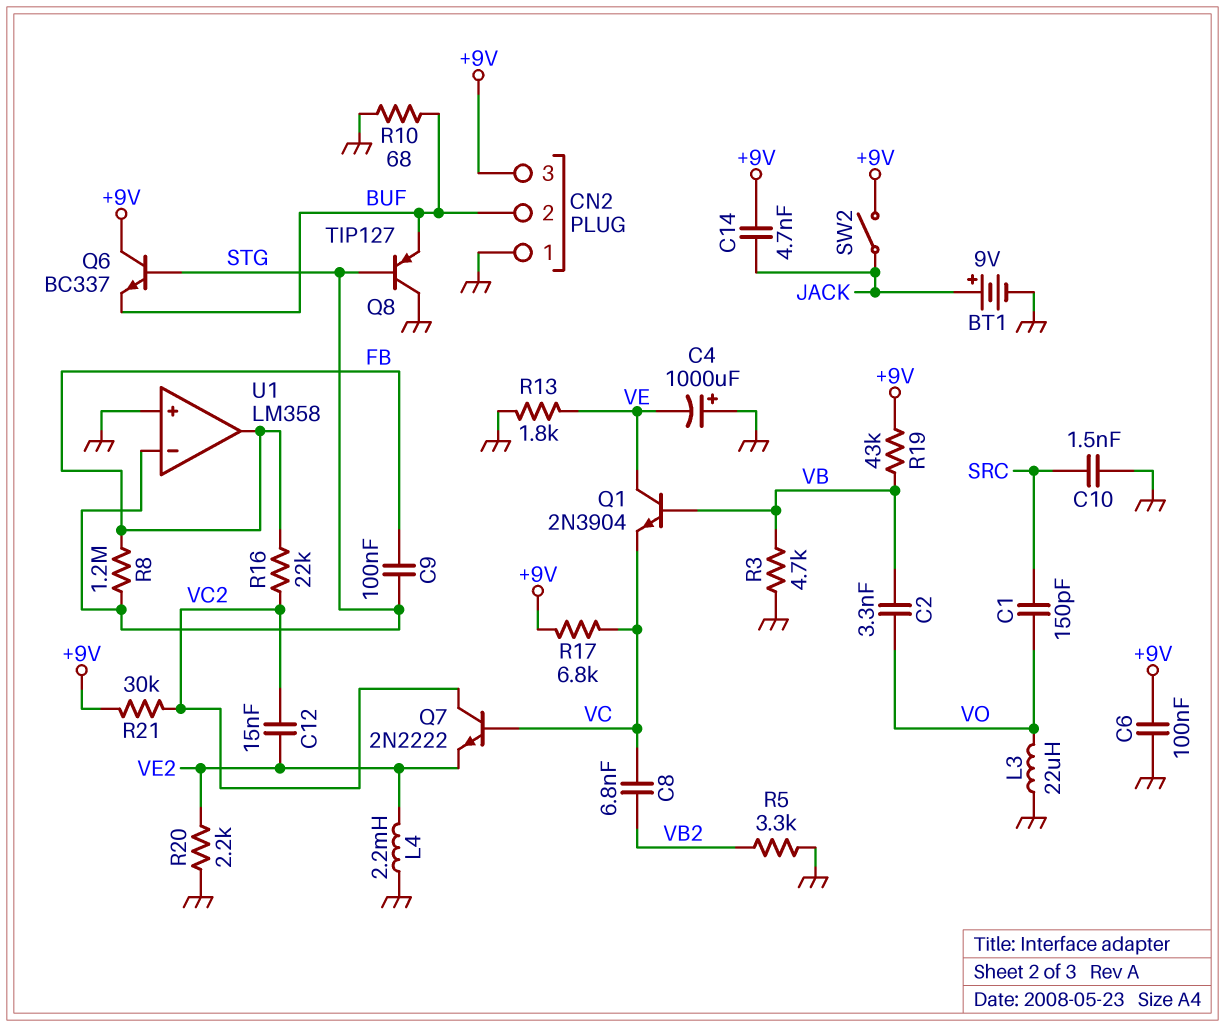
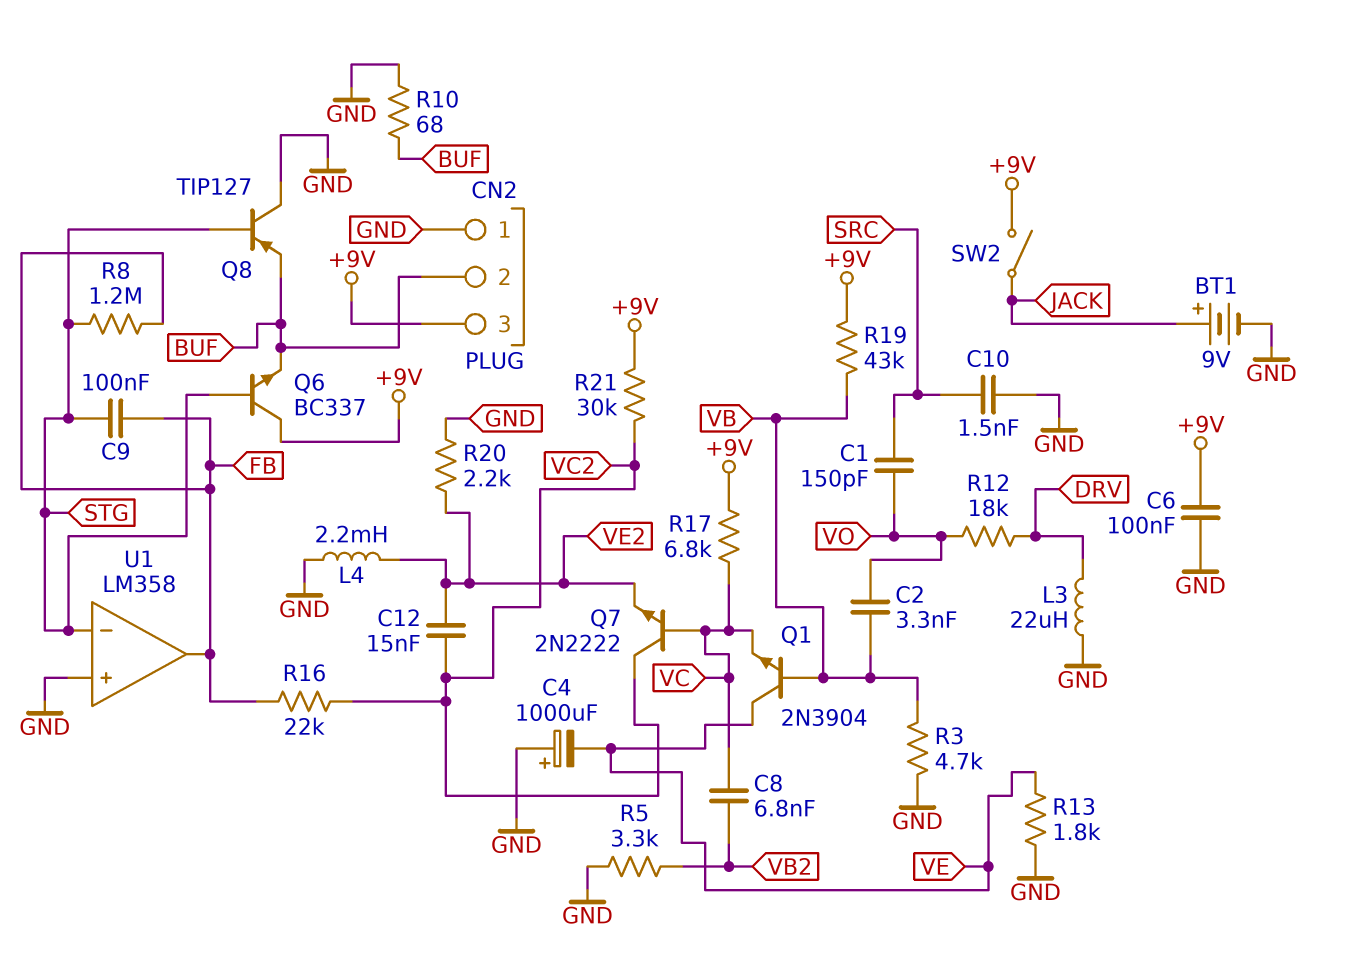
C14: 4.7nF (+9V, JACK) -> none
L3: 22uH (GND, VO) -> 22uH (DRV, GND)
R12: none -> 18k (DRV, VO)

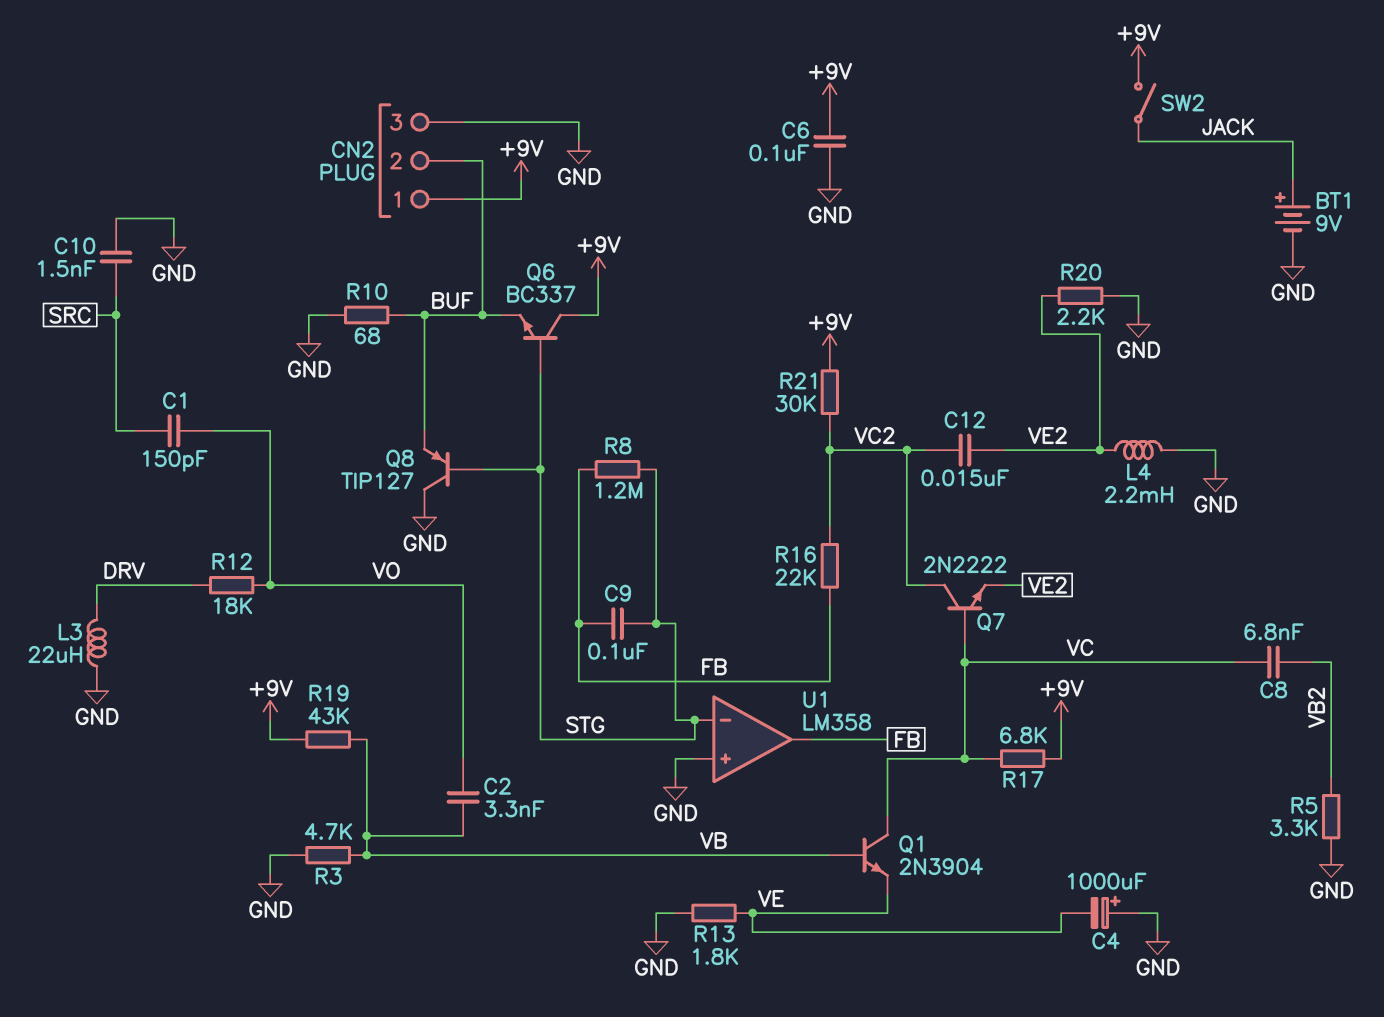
CN2 pin 1: GND -> +9V
CN2 pin 3: +9V -> GND
Q1: NPN 2N3904 (B VB, C VE, E VC) -> NPN 2N3904 (B VB, C VC, E VE)

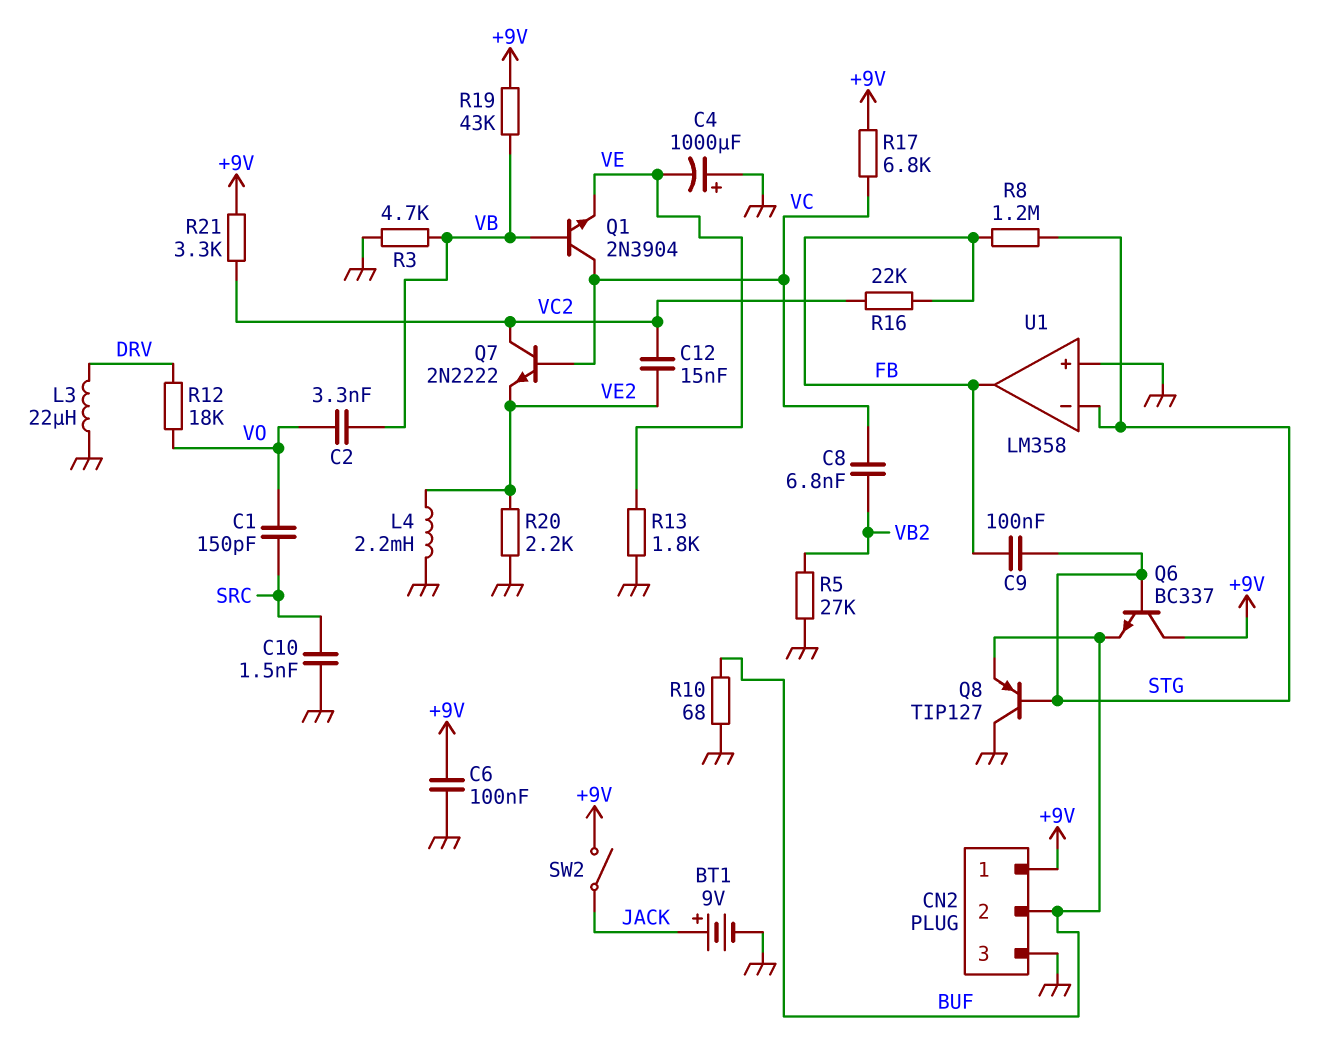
R5: 3.3k (GND, VB2) -> 27k (GND, VB2)
R21: 30k (+9V, VC2) -> 3.3k (+9V, VC2)

